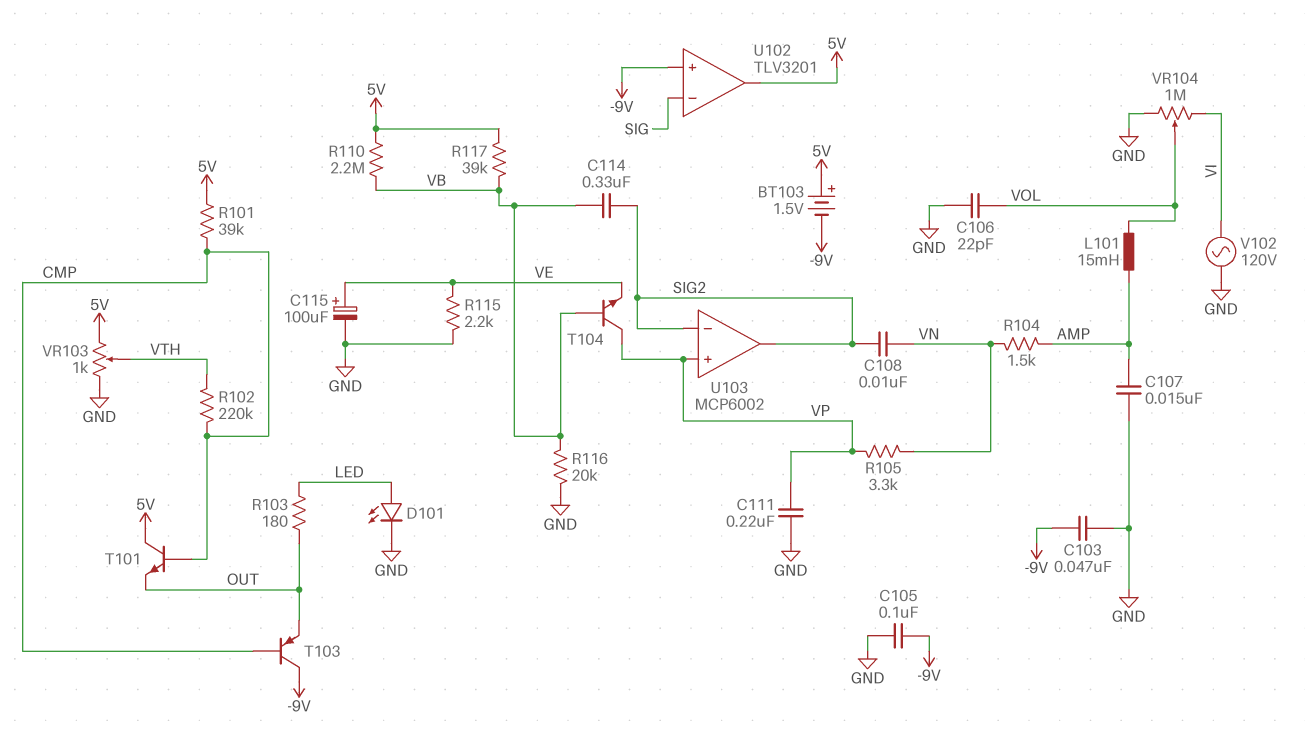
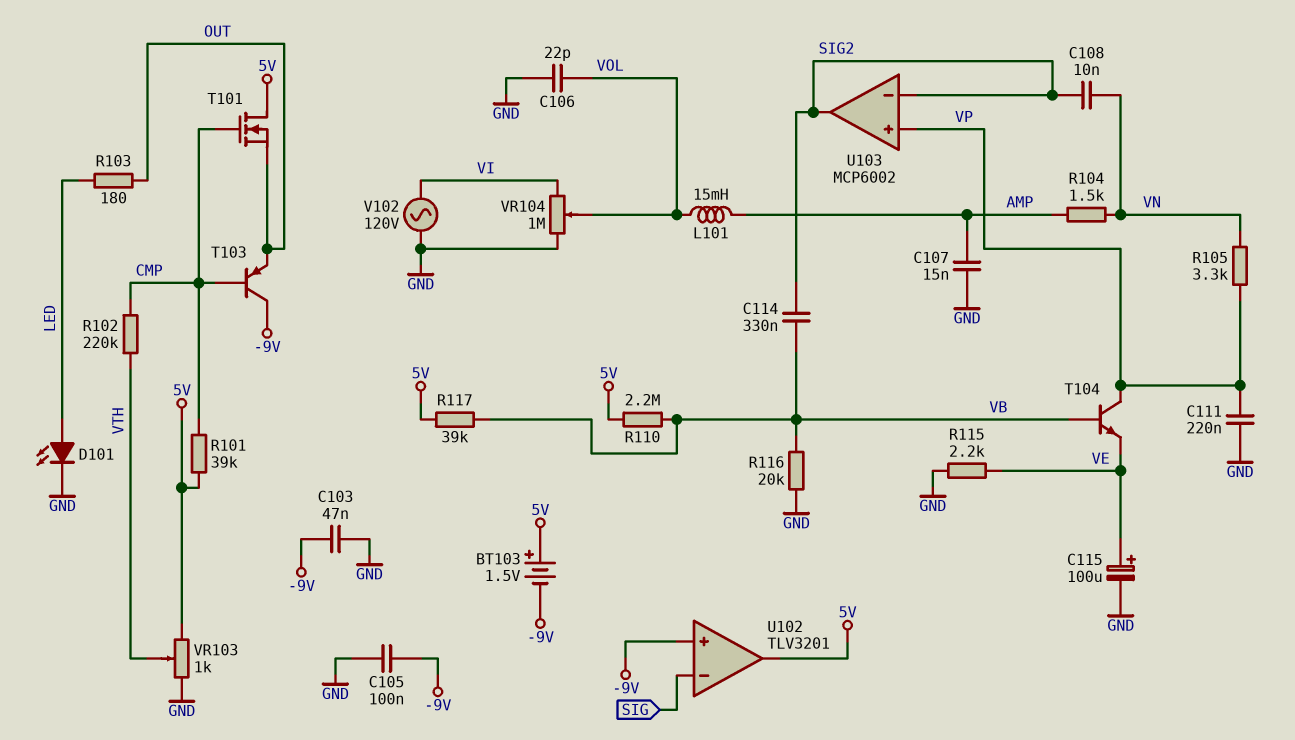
T101: NPN (B CMP, C 5V, E OUT) -> NMOS (G CMP, D 5V, S OUT)

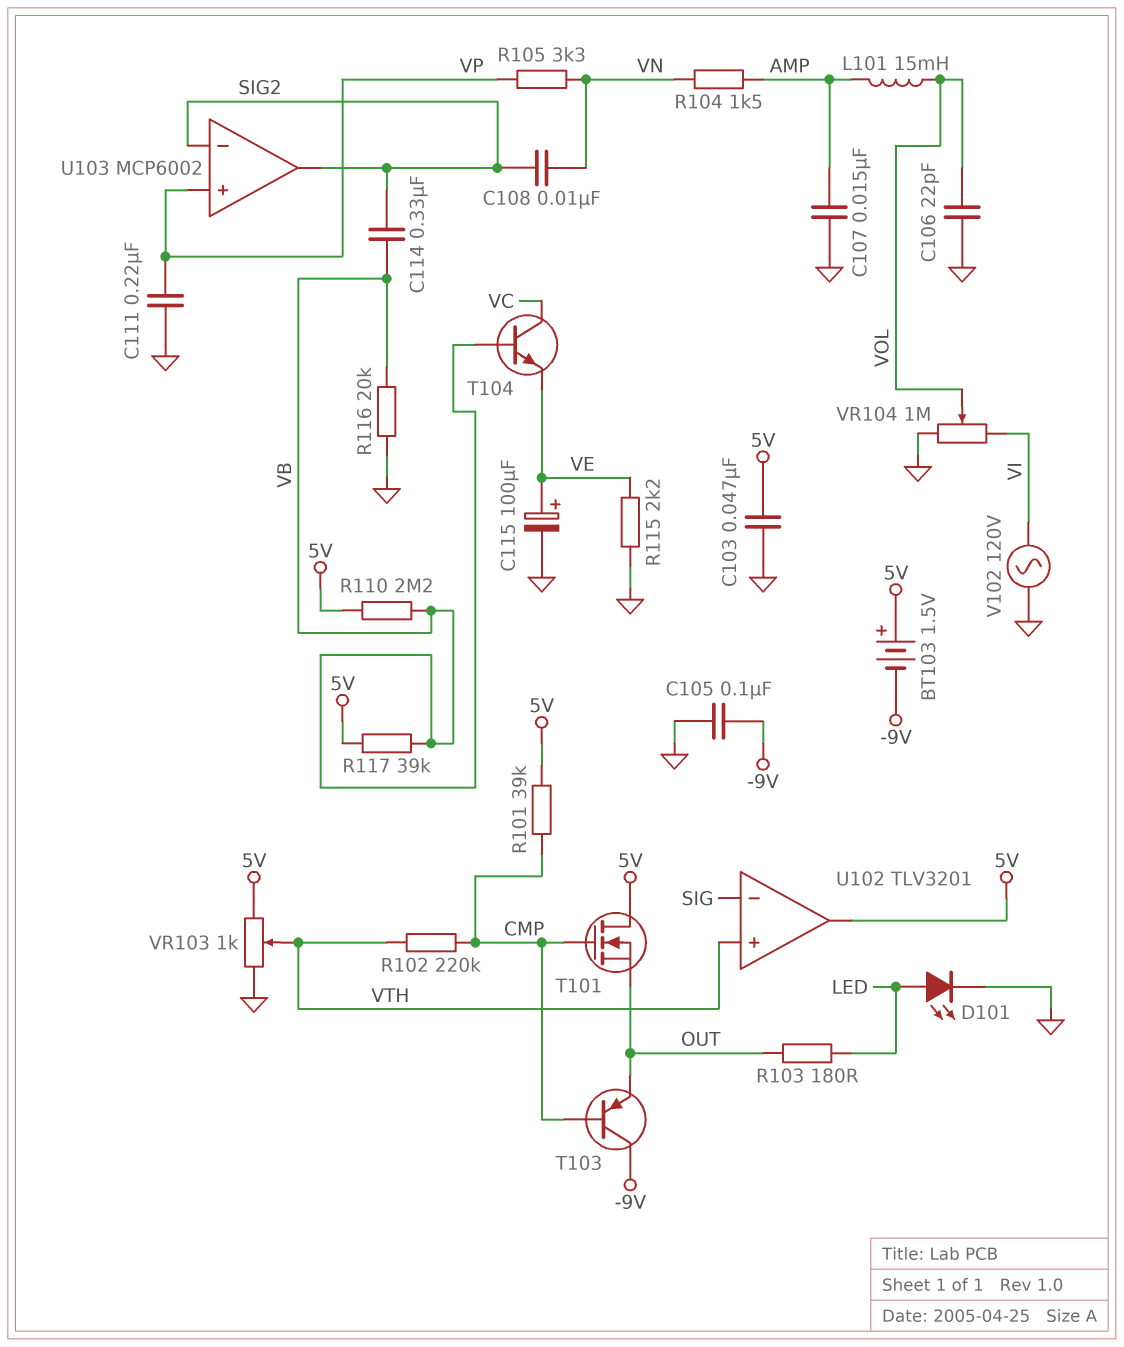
C103: 47nF (-9V, GND) -> 47nF (5V, GND)
T104: NPN (B VB, C VP, E VE) -> NPN (B VB, C VC, E VE)
U102 pin in+: -9V -> VTH

